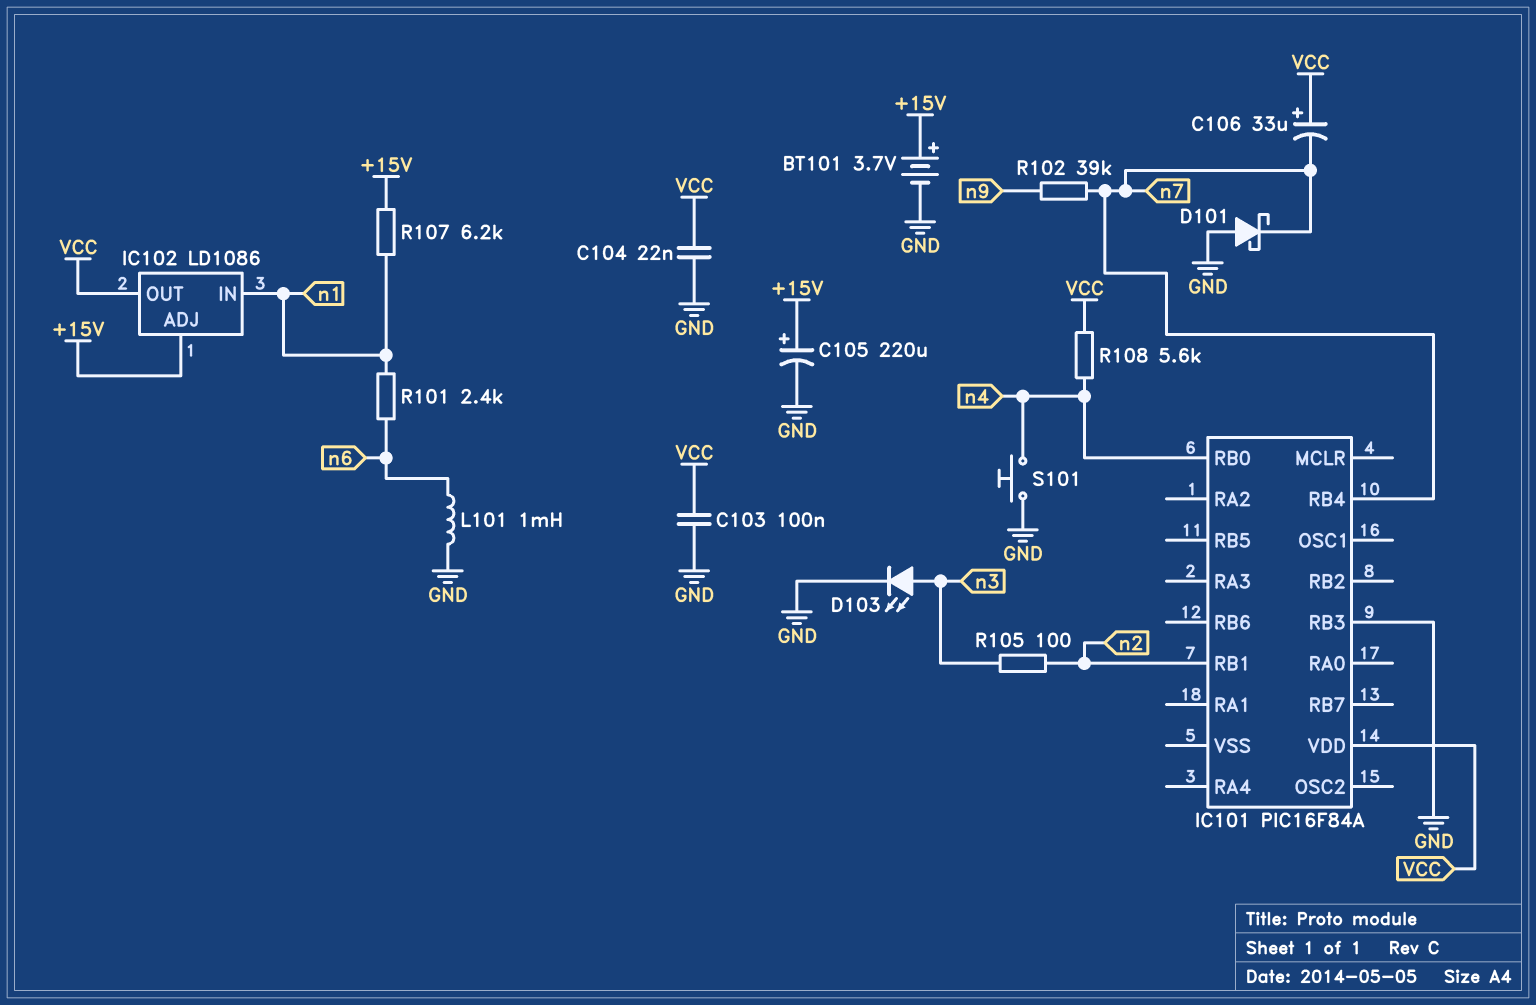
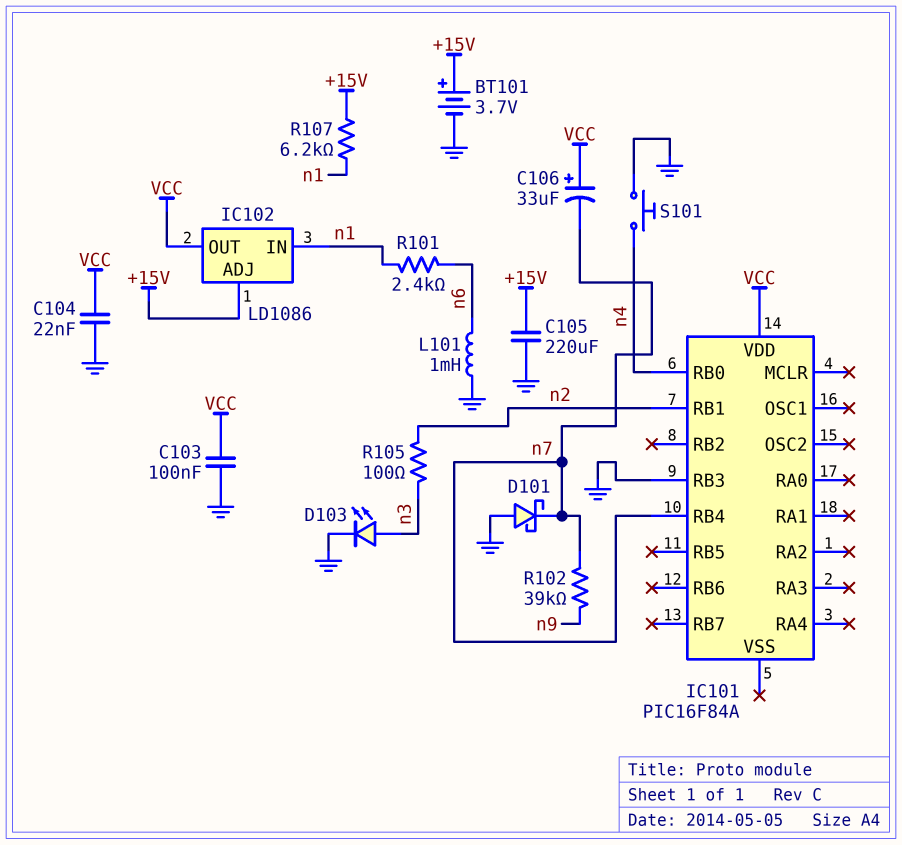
C105: 220uF (plus +15V, minus GND) -> 220uF (+15V, GND)
R108: 5.6k (VCC, n4) -> none

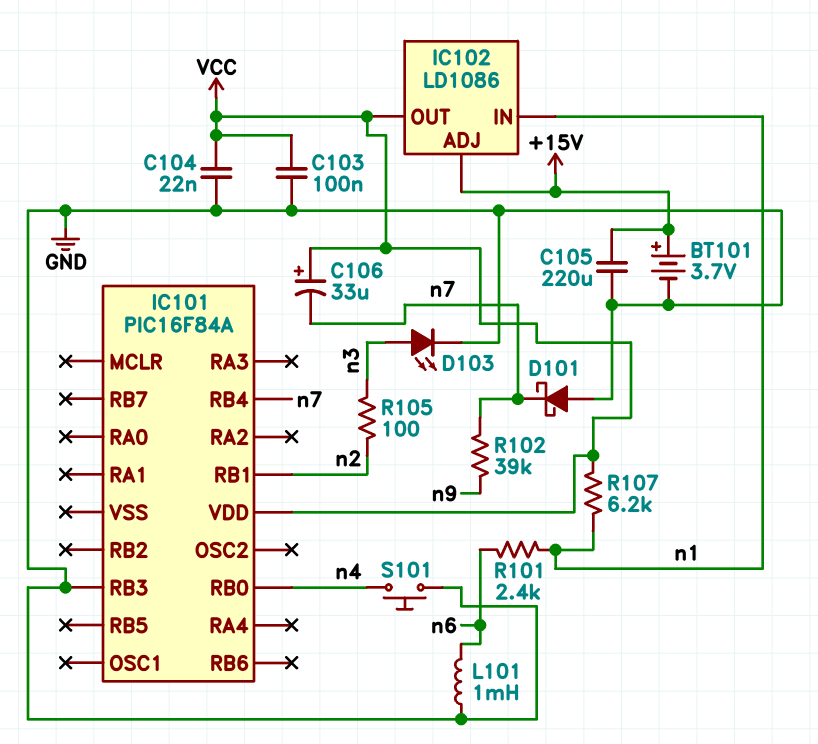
R107: 6.2k (+15V, n1) -> 6.2k (VCC, n1)

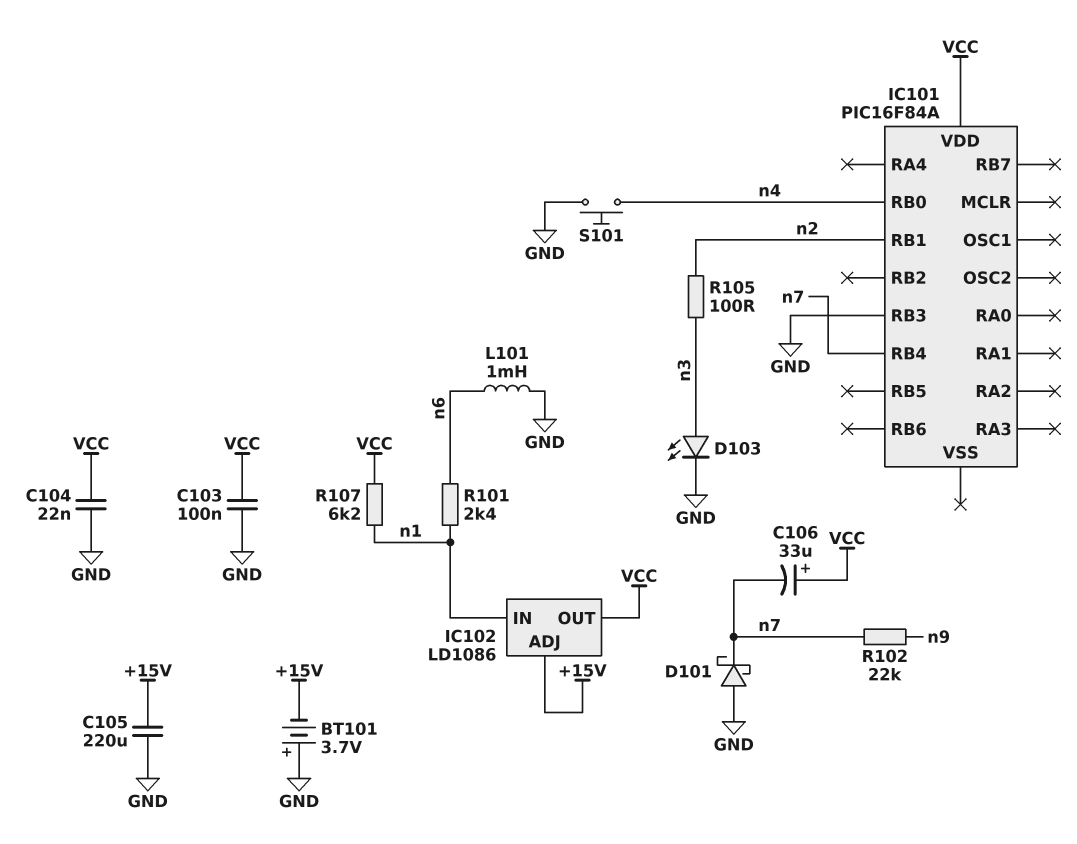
BT101: 3.7V (plus +15V, minus GND) -> 3.7V (plus GND, minus +15V)
R102: 39k (n7, n9) -> 22k (n7, n9)

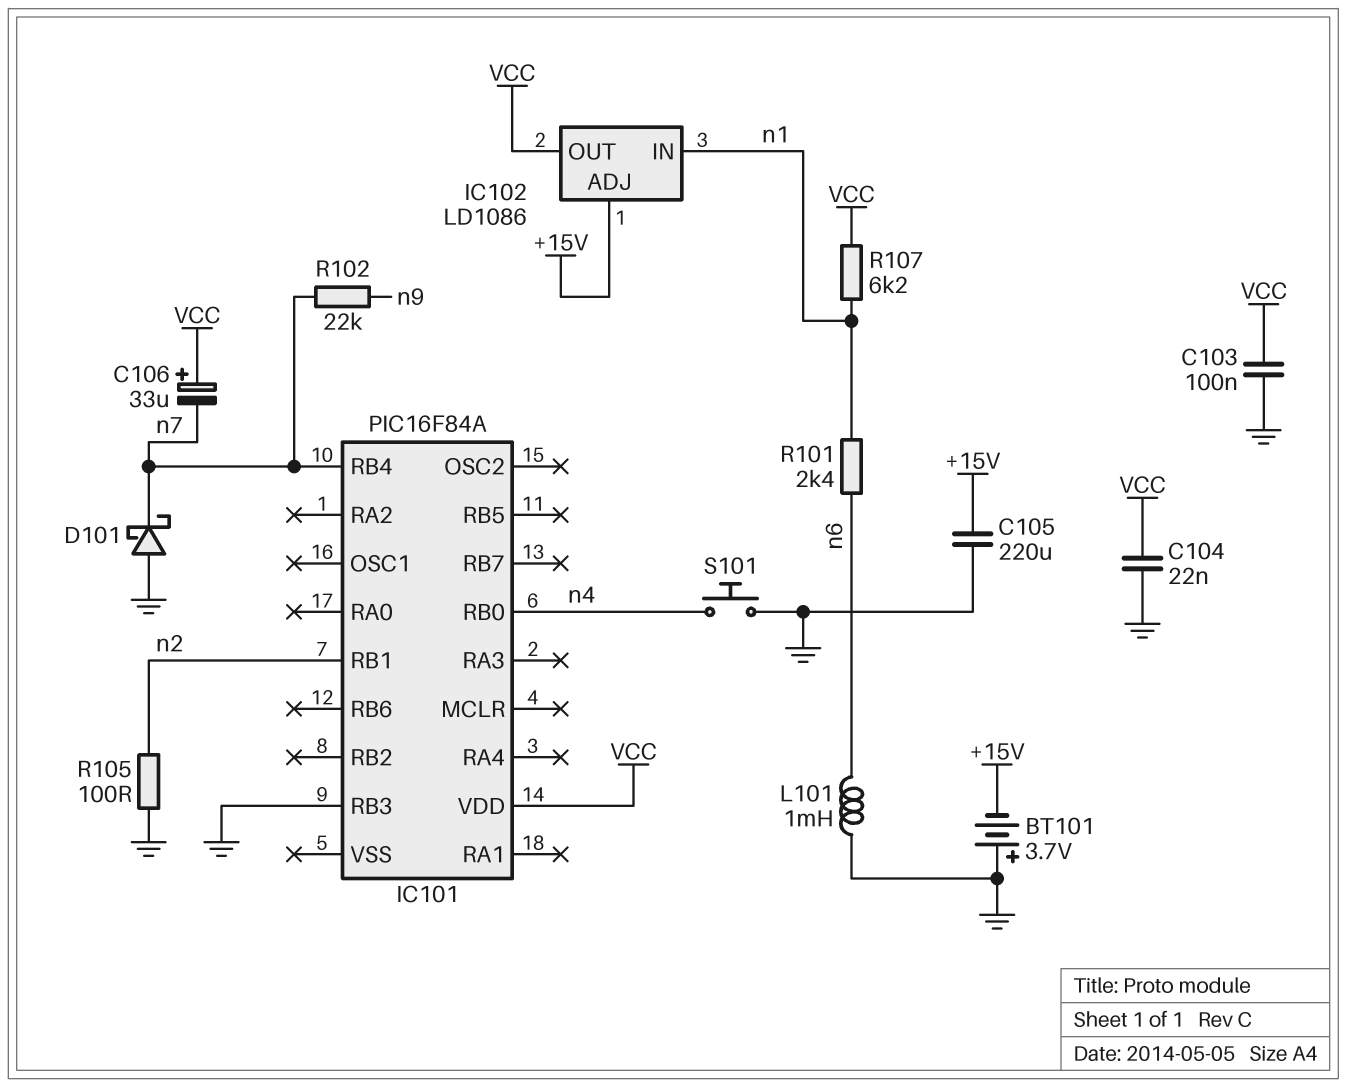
D103: LED (A n3, K GND) -> none
R105: 100 (n2, n3) -> 100 (GND, n2)

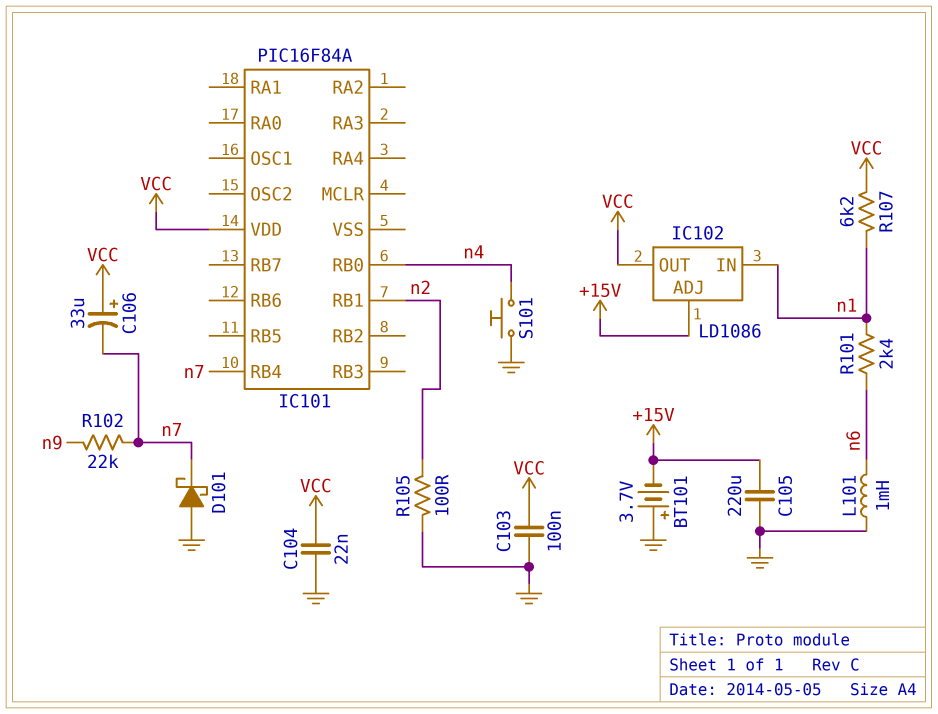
IC101 pin RB3: GND -> none

